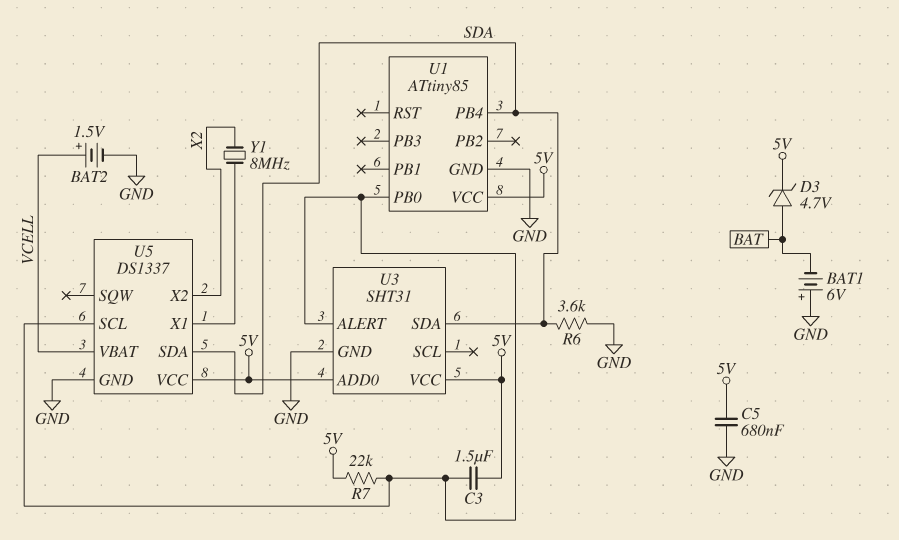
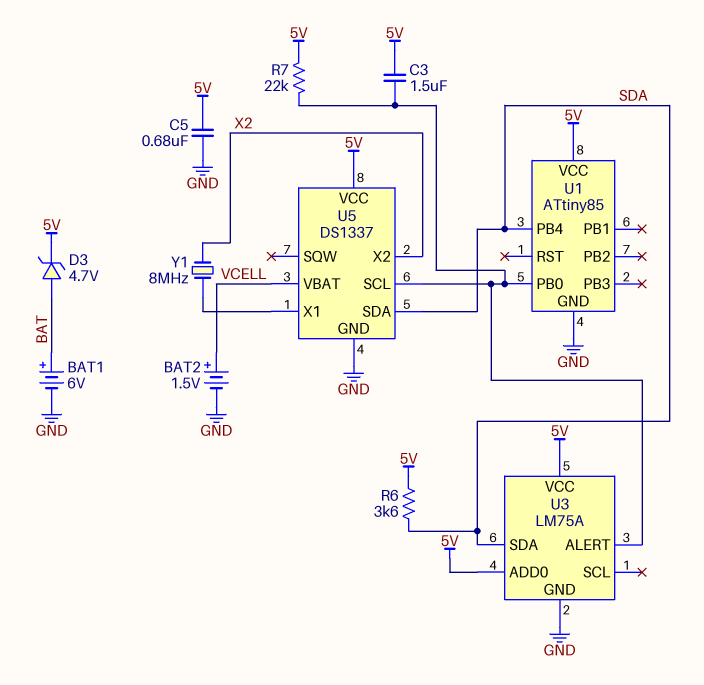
BAT1: 6V (plus GND, minus BAT) -> 6V (plus BAT, minus GND)
R6: 3.6k (GND, SDA) -> 3.6k (5V, SDA)
U3: SHT31 -> LM75A

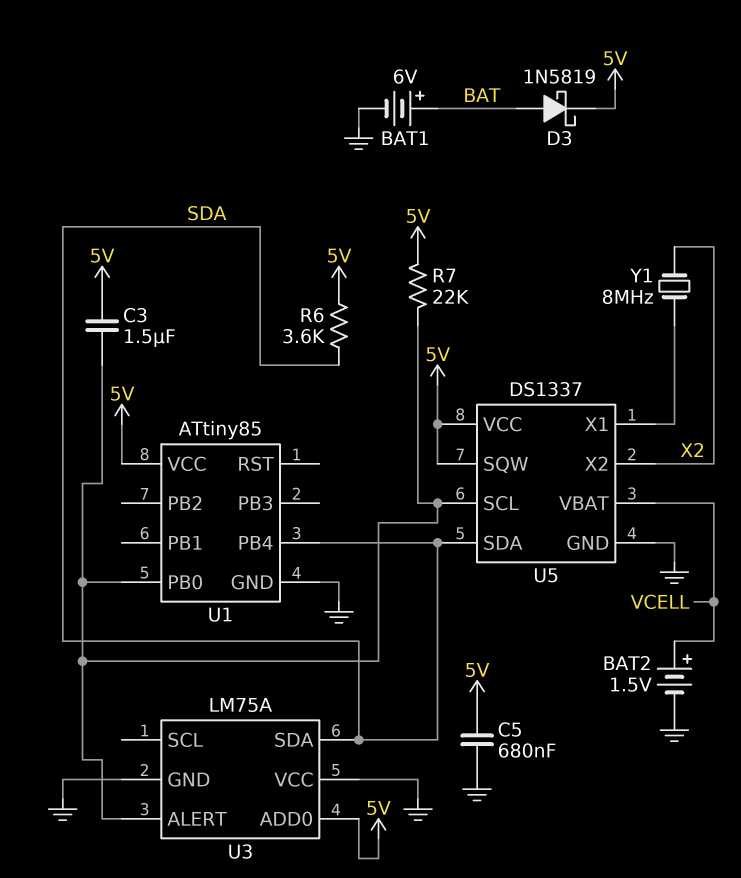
D3: zener 4.7V (A BAT, K 5V) -> schottky 1N5819 (A BAT, K 5V)
U3 pin VCC: 5V -> GND
U5 pin SQW: none -> 5V

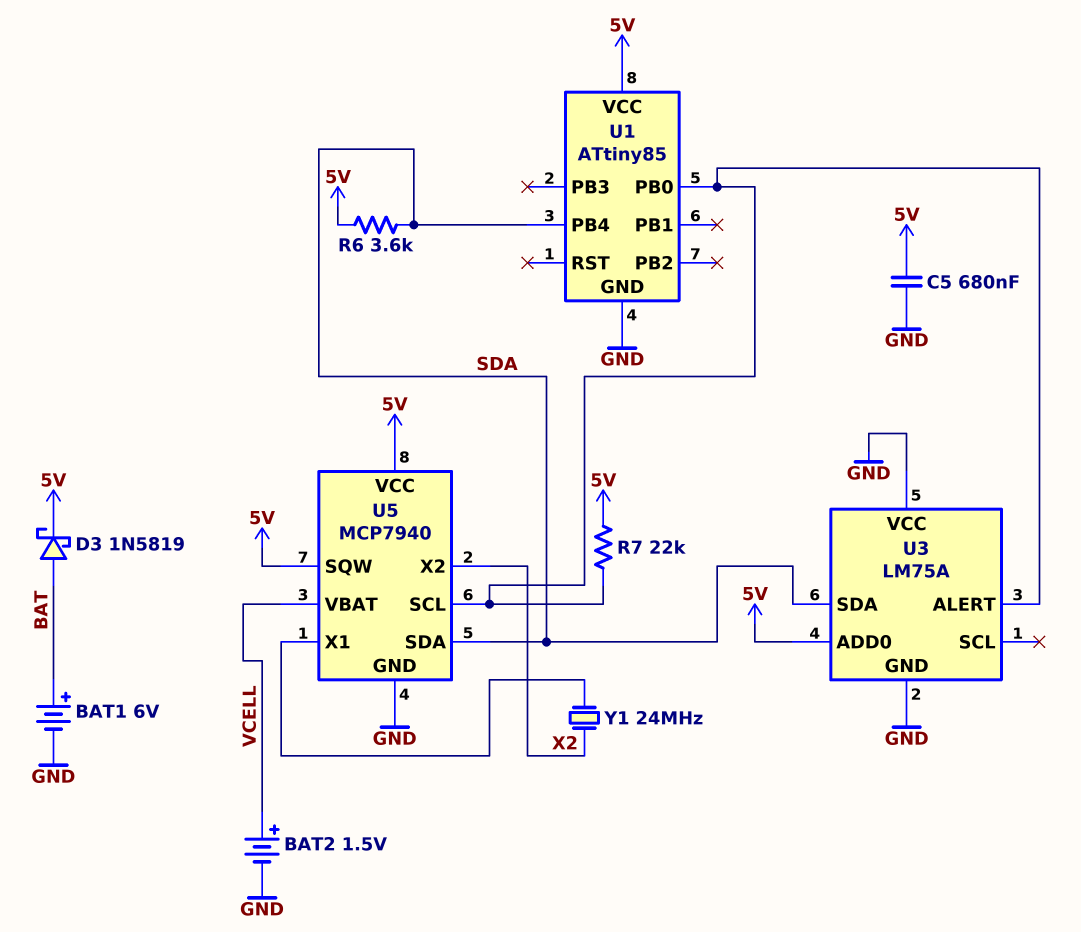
C3: 1.5uF (5V, U1/PB0) -> none
U5: DS1337 -> MCP7940
Y1: 8MHz (U5/X1, X2) -> 24MHz (U5/X1, X2)

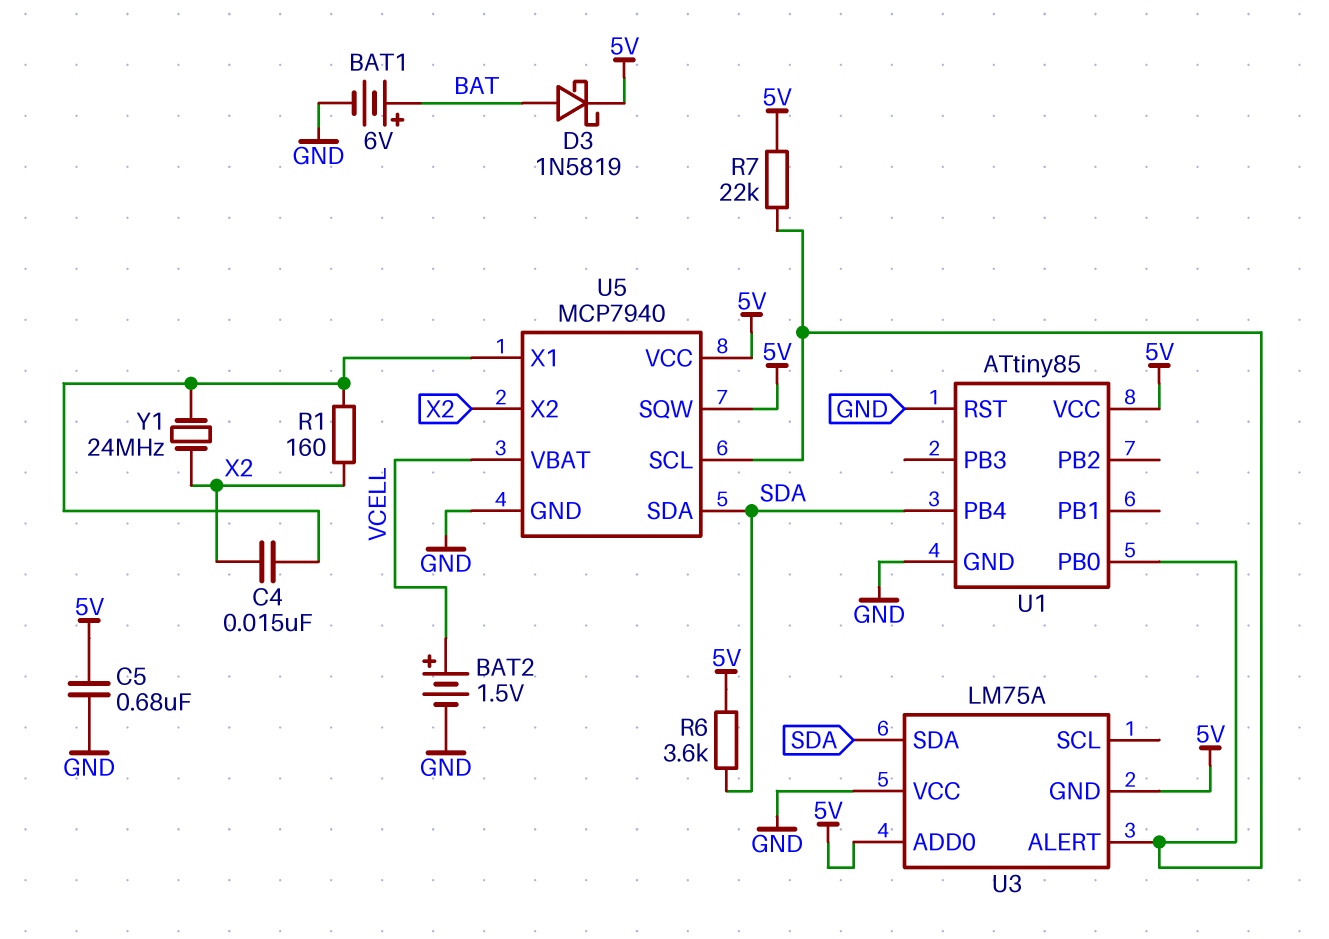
C4: none -> 15nF (U5/X1, X2)
R1: none -> 160 (U5/X1, X2)
U1 pin RST: none -> GND
U3 pin GND: GND -> 5V

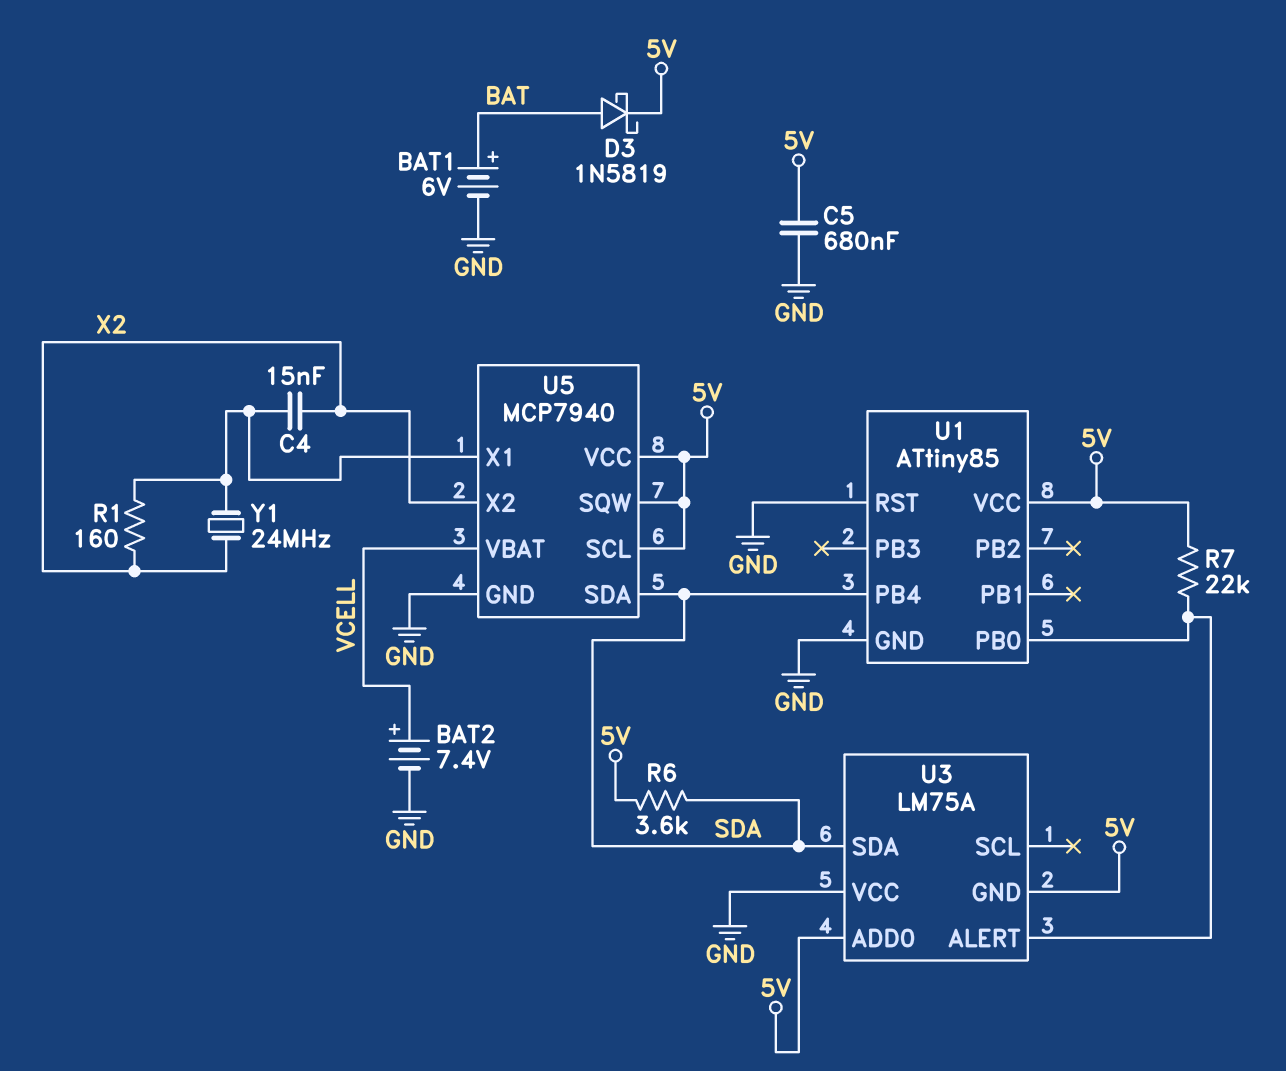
BAT2: 1.5V (plus VCELL, minus GND) -> 7.4V (plus VCELL, minus GND)
U5 pin SCL: U1/PB0 -> 5V

